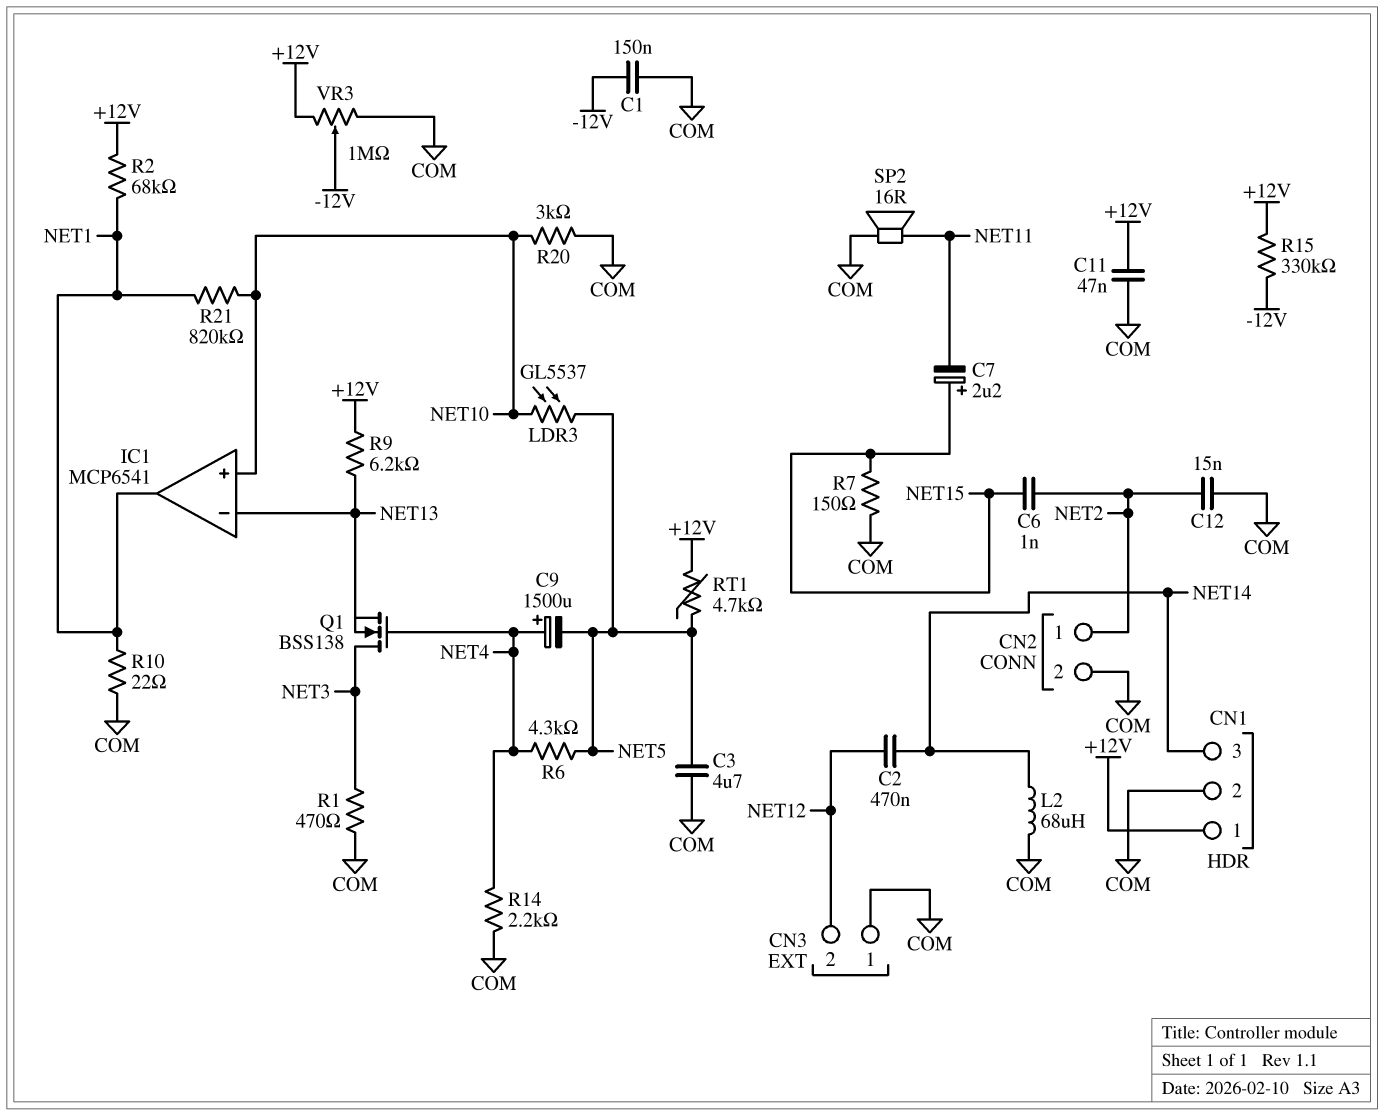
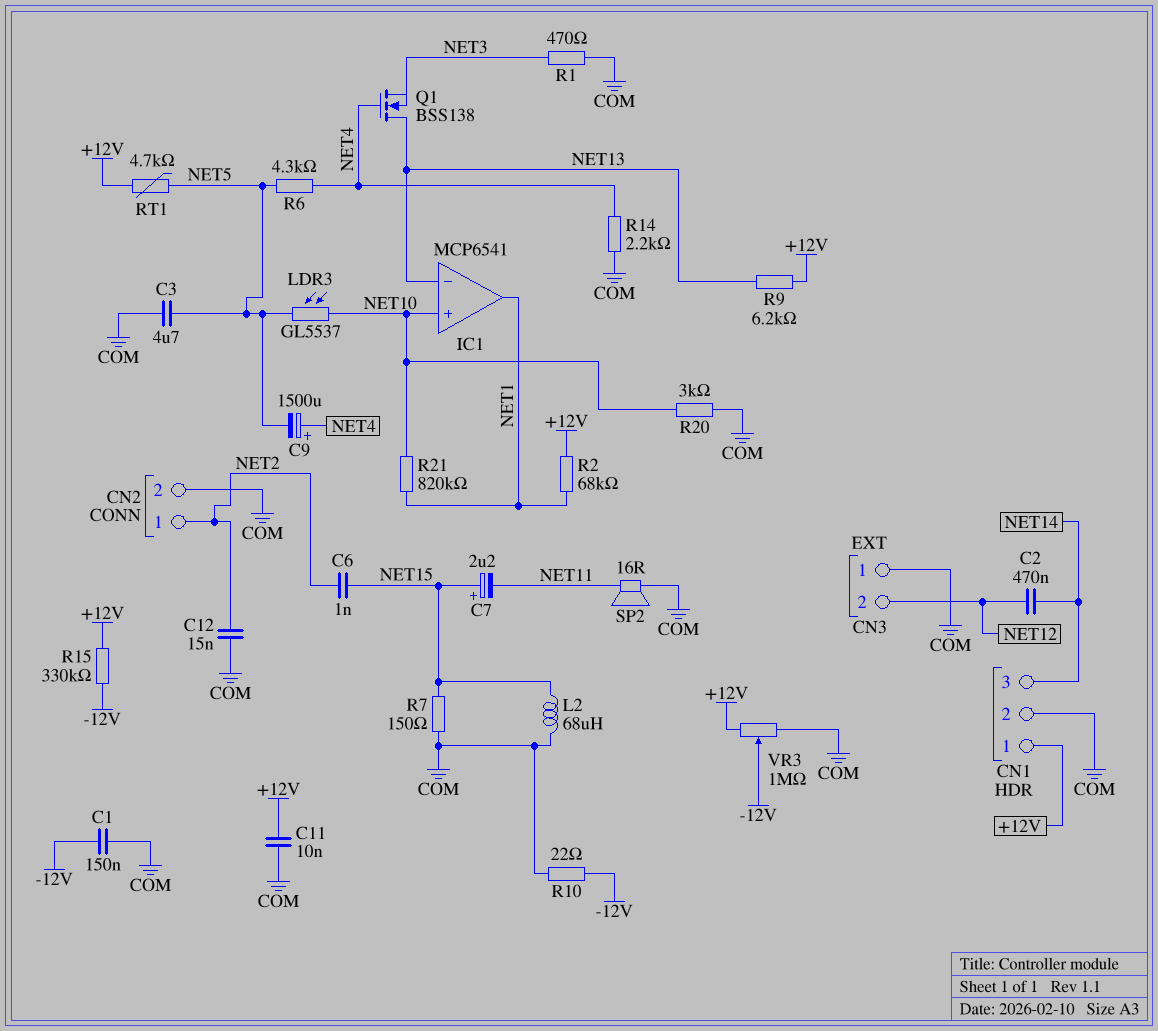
C11: 47nF (+12V, COM) -> 10nF (+12V, COM)
L2: 68uH (COM, NET14) -> 68uH (COM, NET15)
Q1: NMOS BSS138 (G NET4, D NET3, S NET13) -> NMOS BSS138 (G NET4, D NET13, S NET3)
R10: 22 (COM, NET1) -> 22 (-12V, COM)

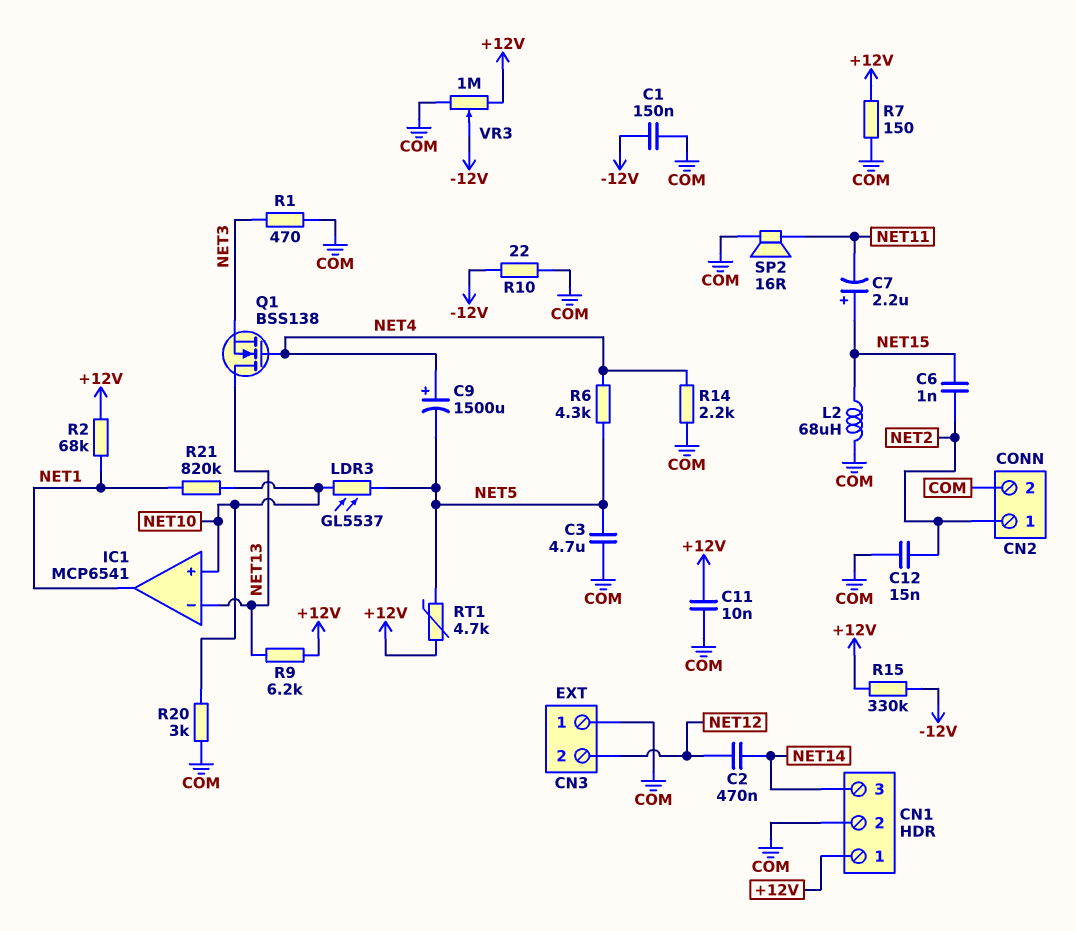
R7: 150 (COM, NET15) -> 150 (+12V, COM)

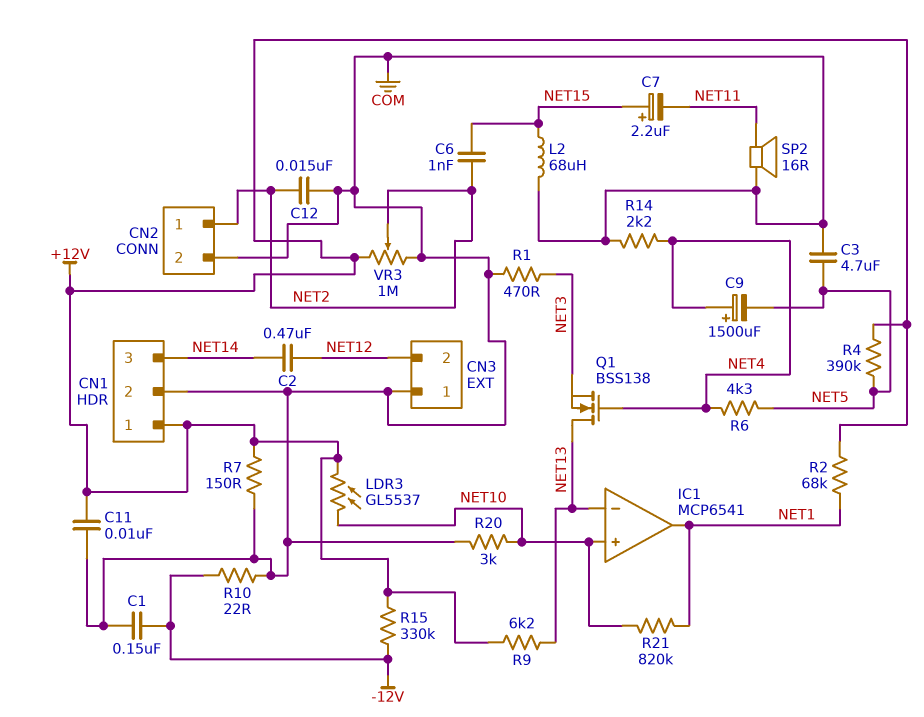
LDR3: GL5537 (NET5, NET10) -> GL5537 (+12V, NET10)
R4: none -> 390k (+12V, NET5)
RT1: 4.7k (+12V, NET5) -> none
VR3: 1M (+12V, COM, wiper -12V) -> 1M (+12V, COM, wiper NET2)

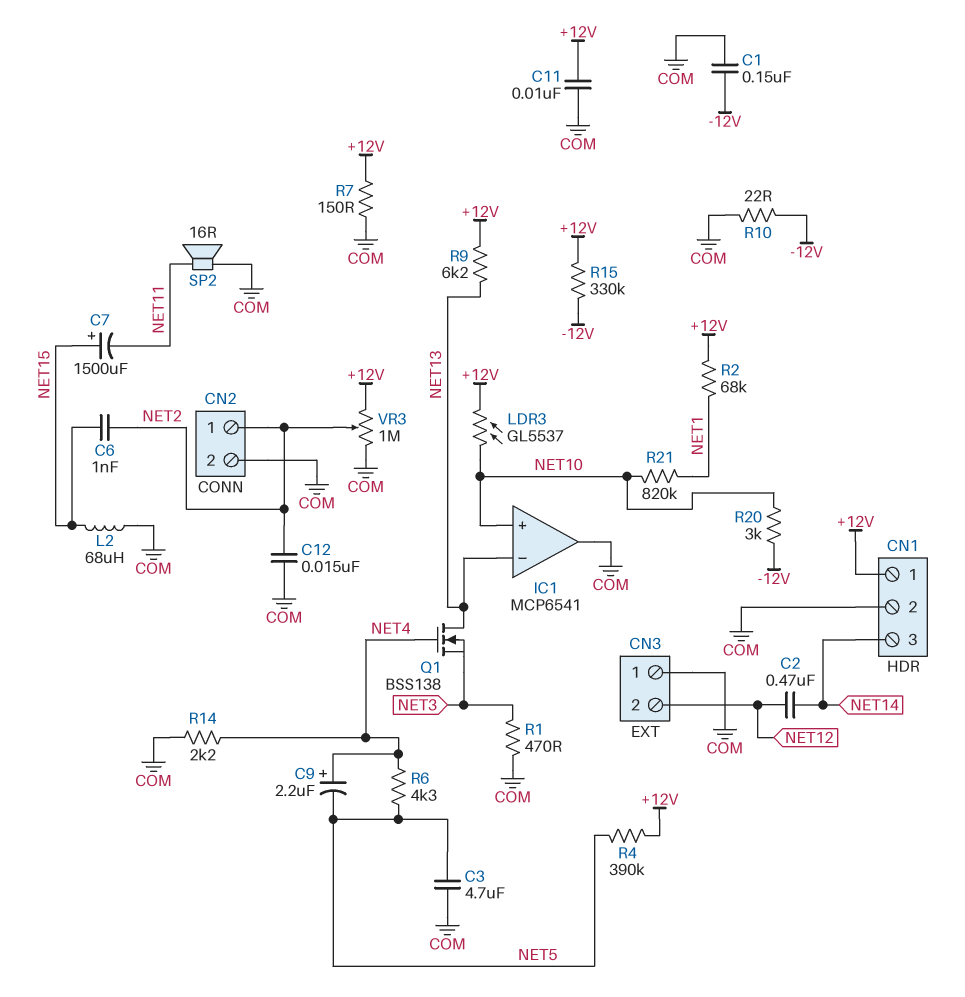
C7: 2.2uF (plus NET15, minus NET11) -> 1500uF (plus NET15, minus NET11)
C9: 1500uF (plus NET4, minus NET5) -> 2.2uF (plus NET4, minus NET5)
IC1 pin out: NET1 -> COM
R20: 3k (COM, NET10) -> 3k (-12V, NET10)

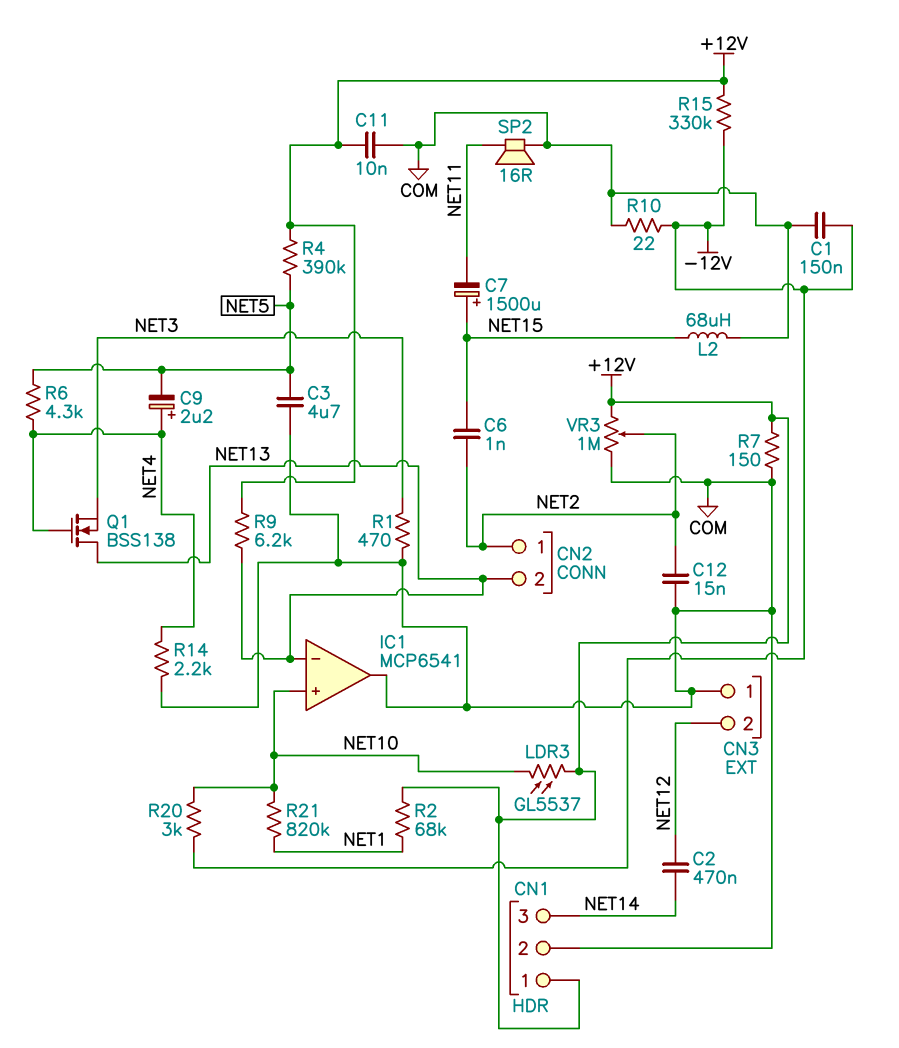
CN2 pin 2: COM -> NET13

